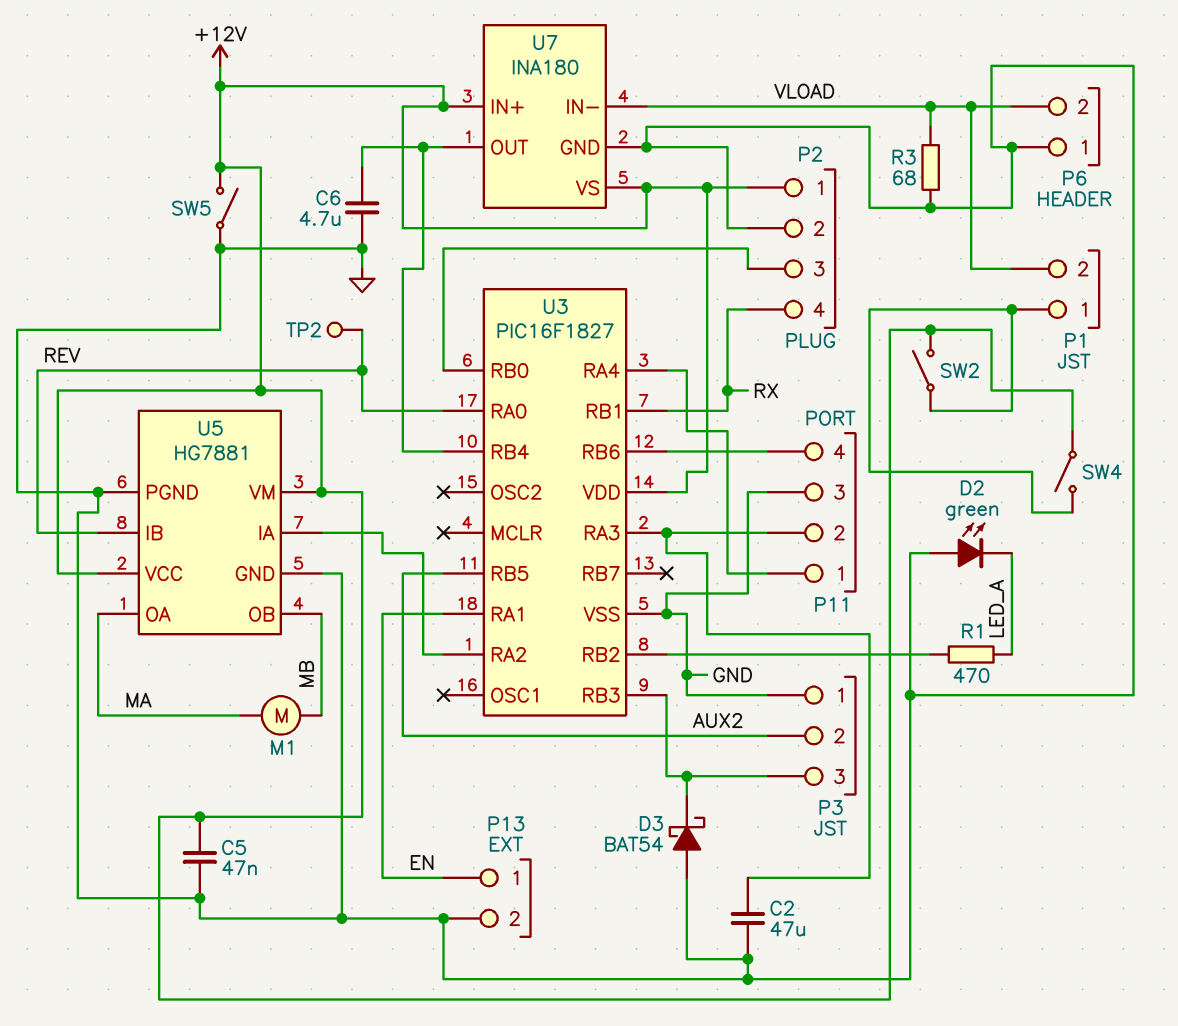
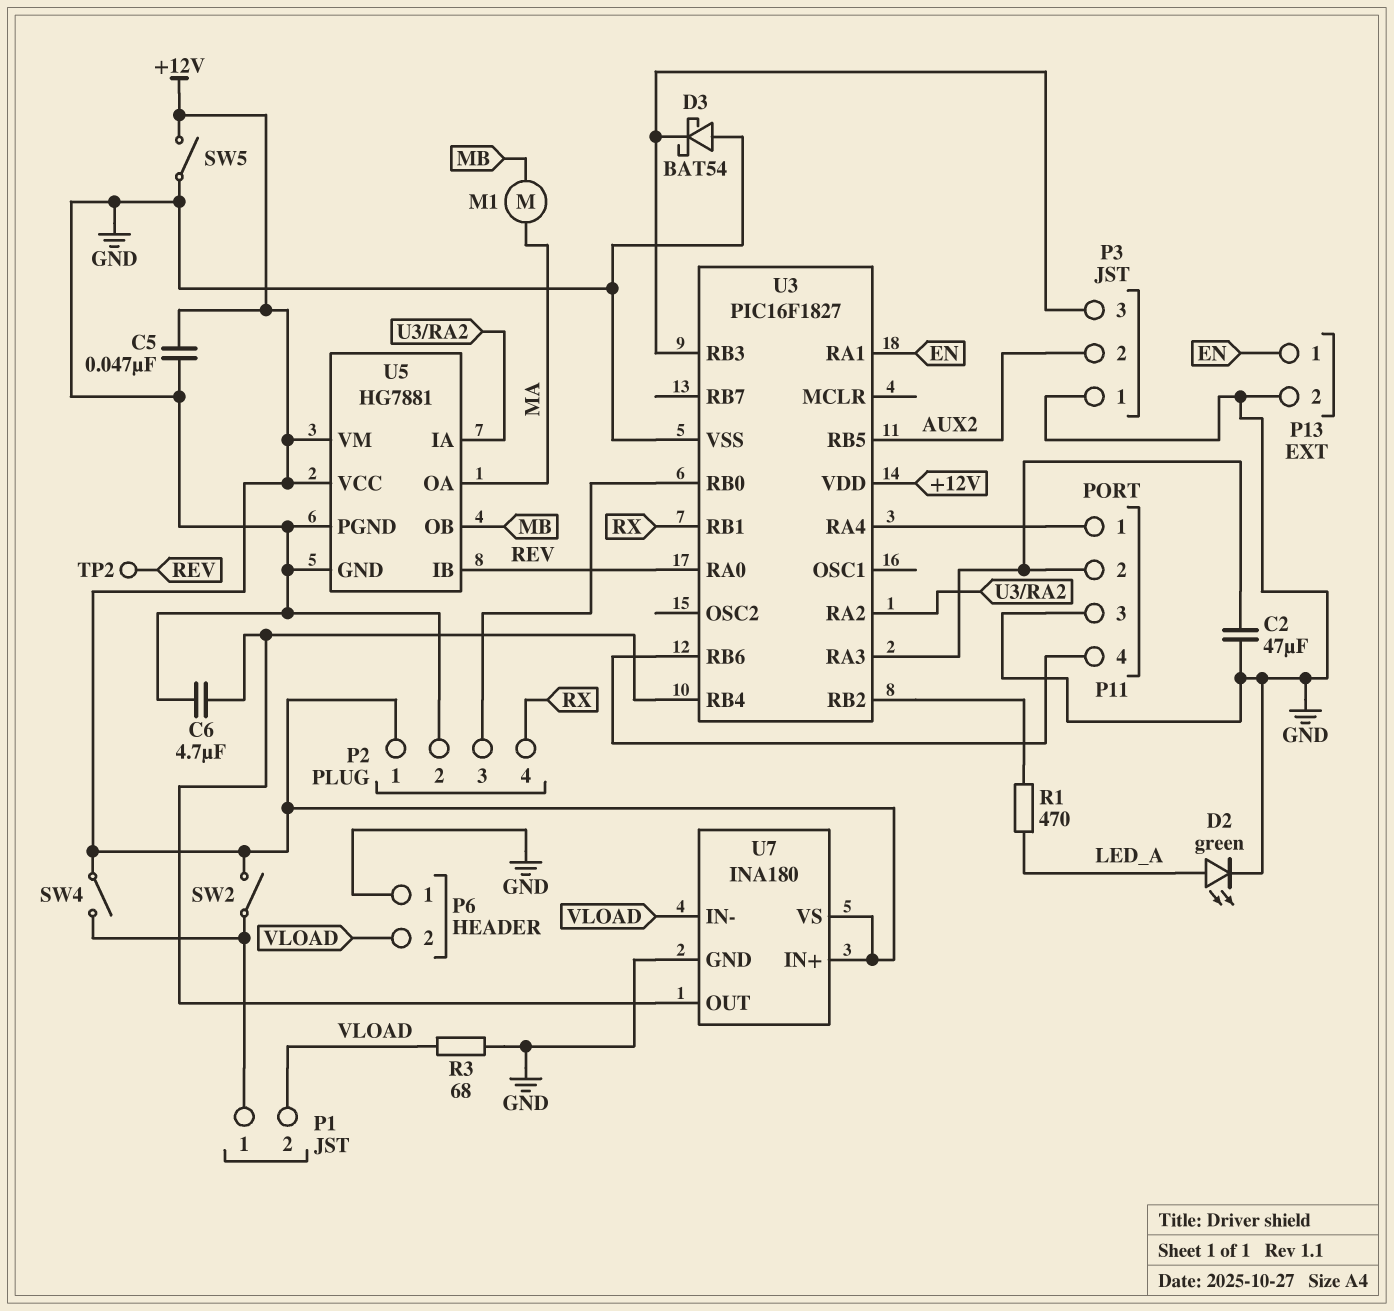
D2: LED green (A GND, K LED_A) -> LED green (A LED_A, K GND)

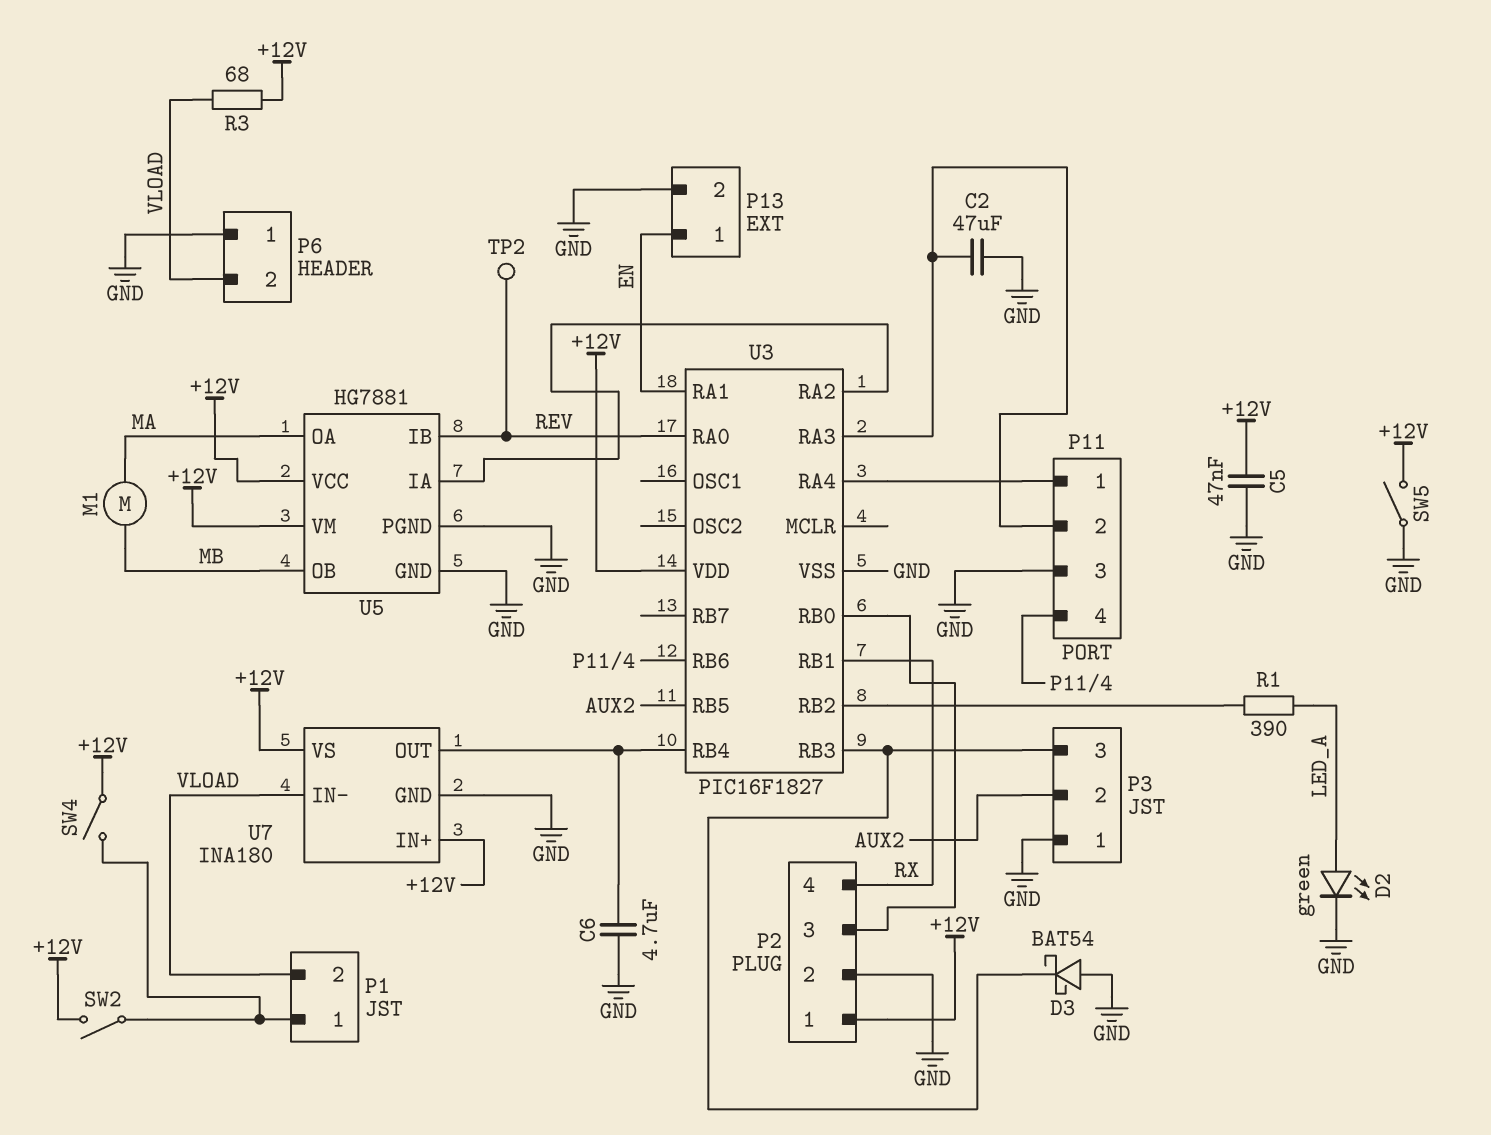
R1: 470 (LED_A, U3/RB2) -> 390 (LED_A, U3/RB2)
R3: 68 (GND, VLOAD) -> 68 (+12V, VLOAD)

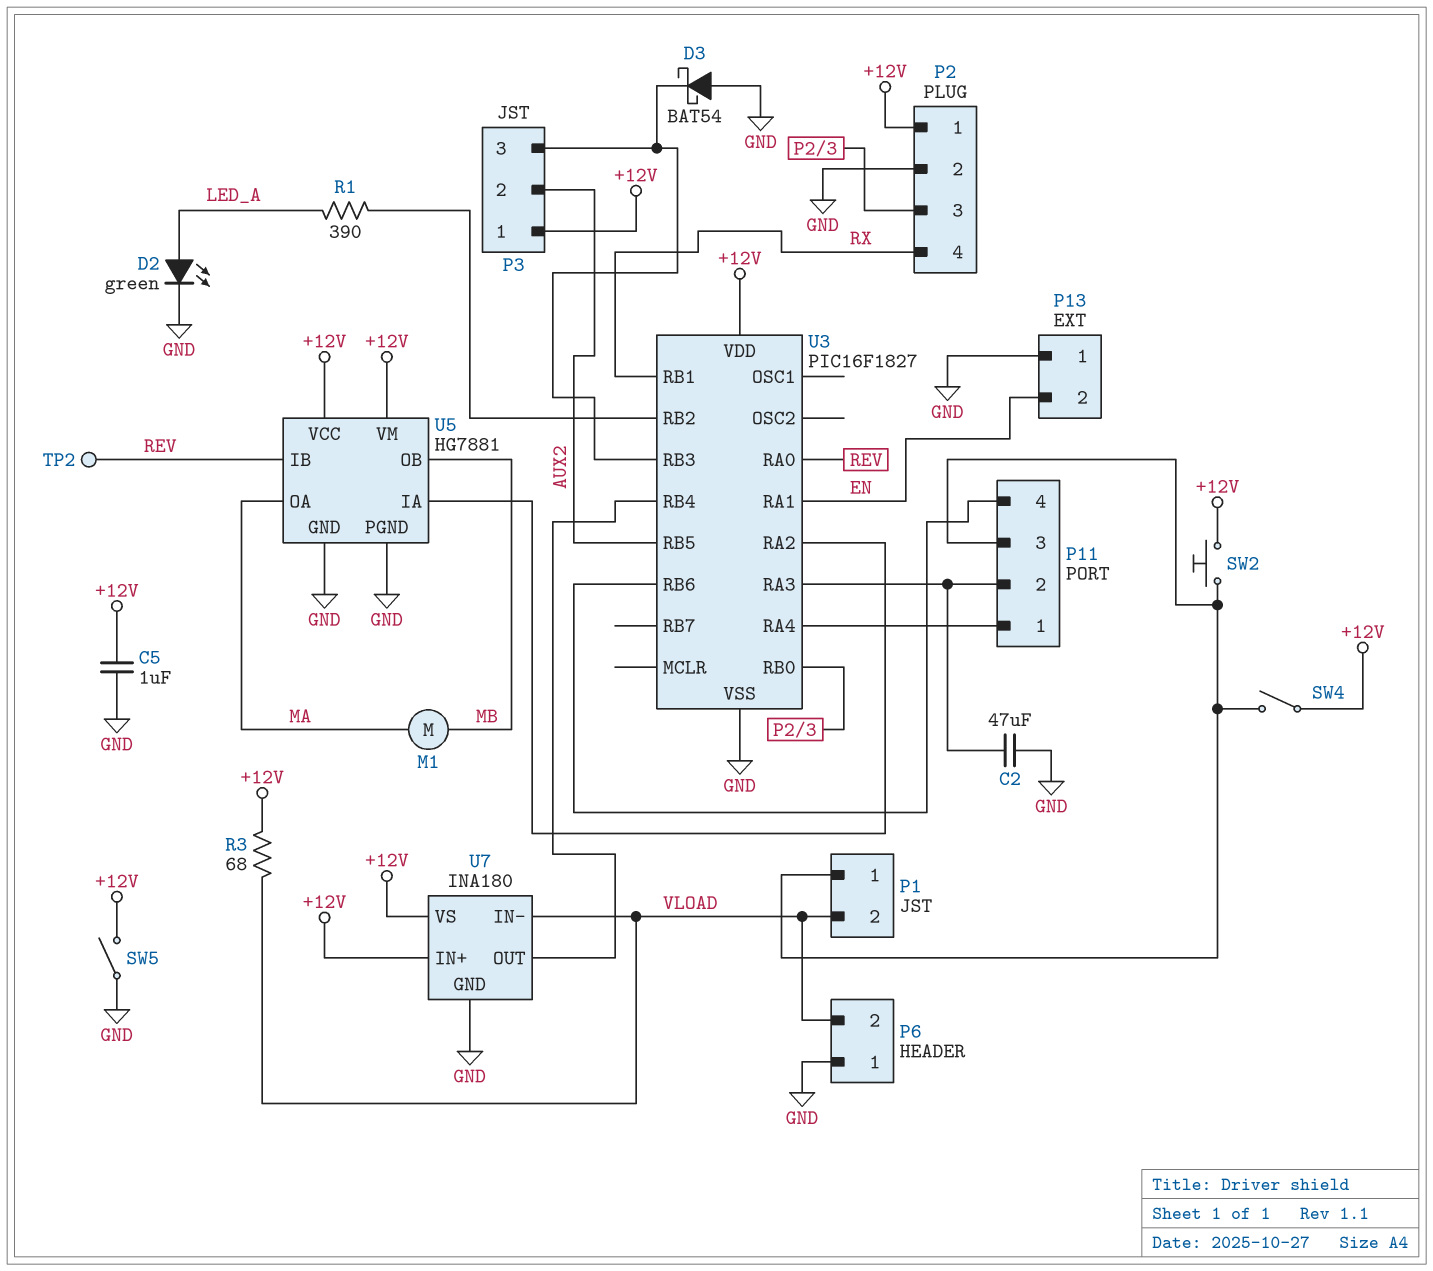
C5: 47nF (+12V, GND) -> 1uF (+12V, GND)
C6: 4.7uF (GND, U3/RB4) -> none
P3 pin 1: GND -> +12V
P11 pin 3: GND -> P1/1
P13 pin 1: EN -> GND
P13 pin 2: GND -> EN
SW2: switch (+12V, P1/1) -> button (+12V, P1/1)

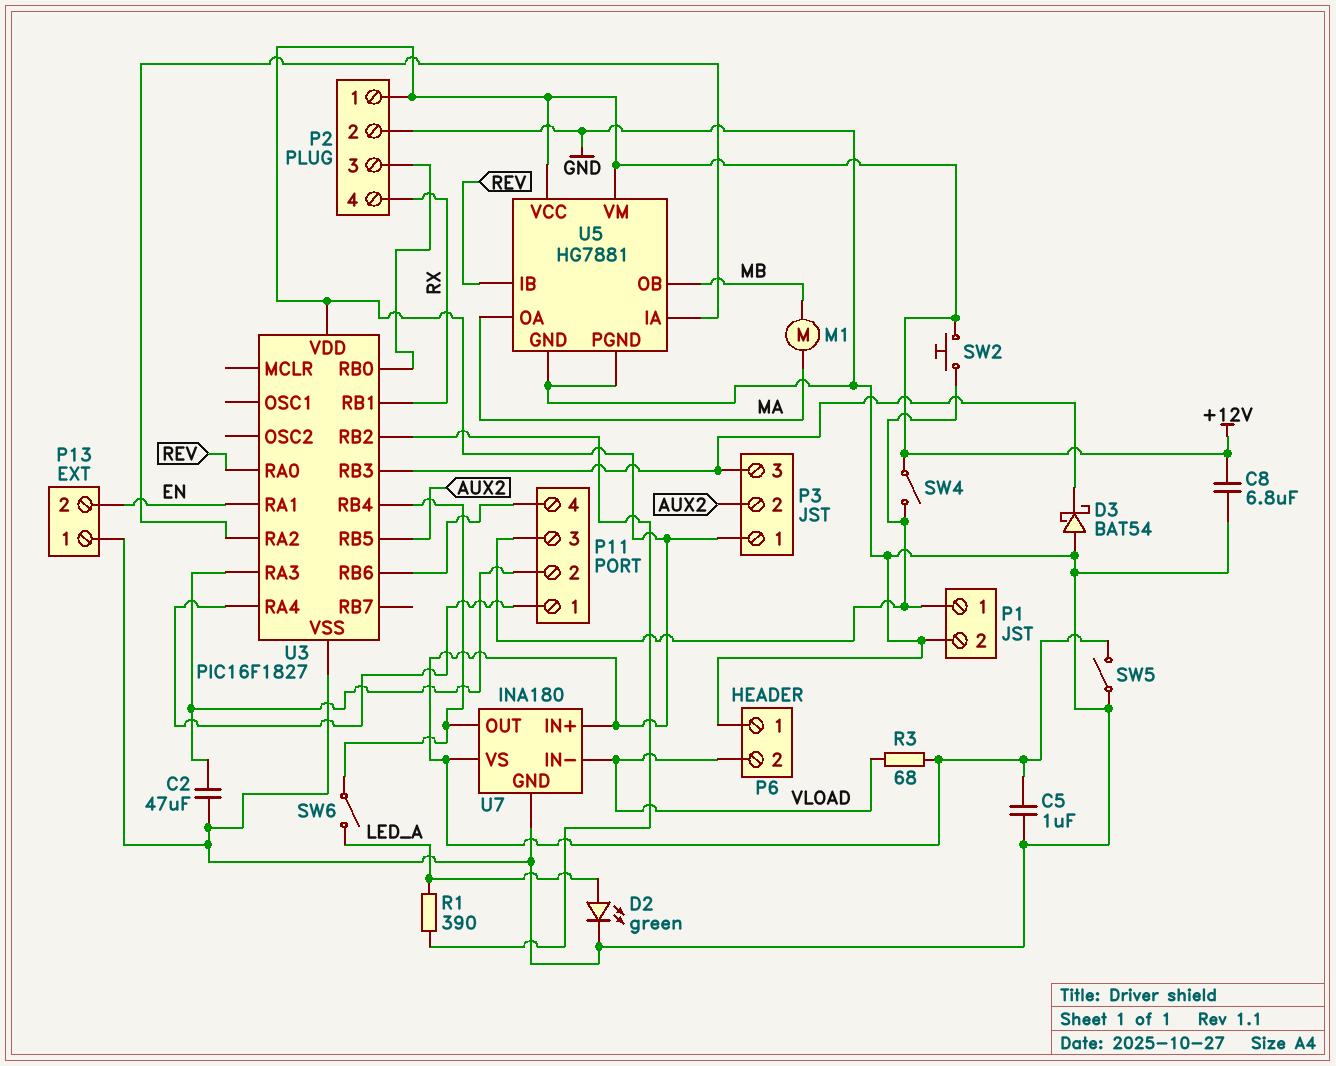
C8: none -> 6.8uF (+12V, GND)
P1 pin 2: VLOAD -> GND
SW6: none -> switch (LED_A, U3/RB4)
TP2: test point (REV) -> none

